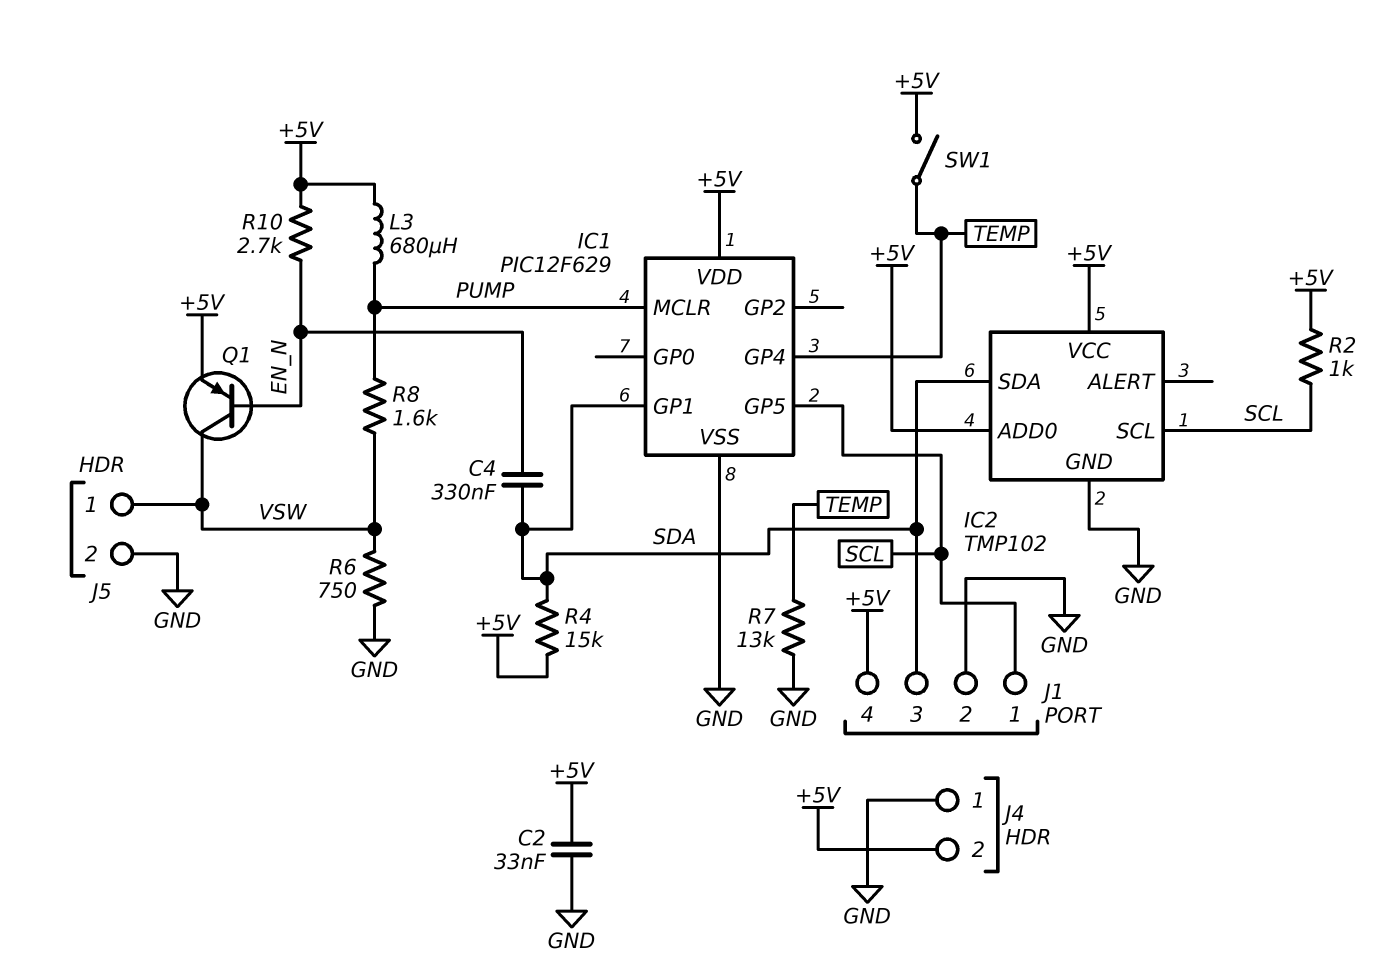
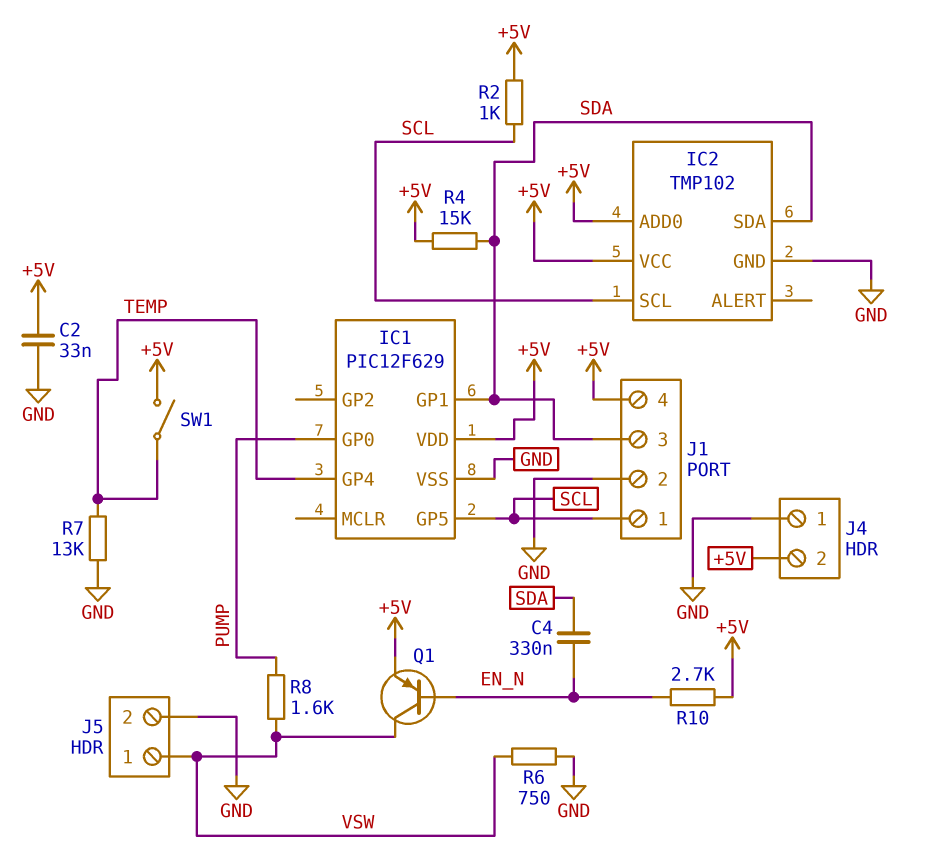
IC1 pin GP0: none -> PUMP
IC1 pin MCLR: PUMP -> none
L3: 680uH (+5V, PUMP) -> none

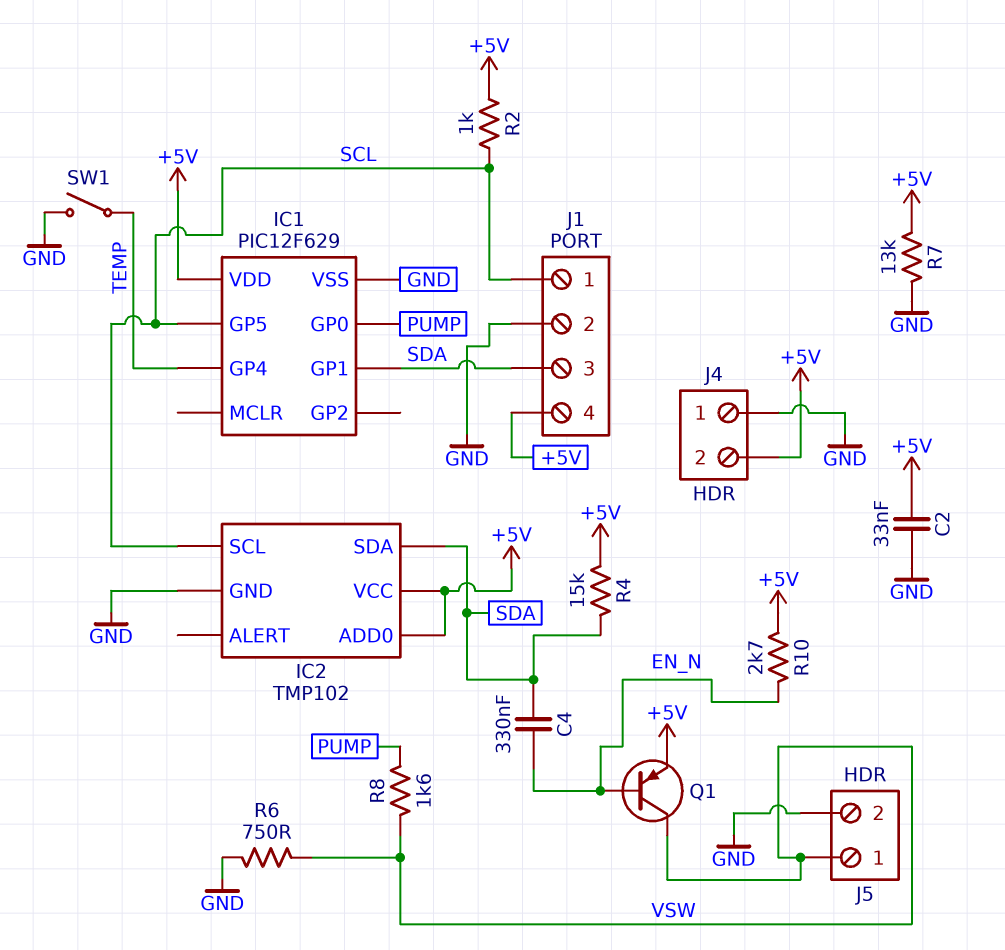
R7: 13k (GND, TEMP) -> 13k (+5V, GND)
SW1: switch (+5V, TEMP) -> switch (GND, TEMP)

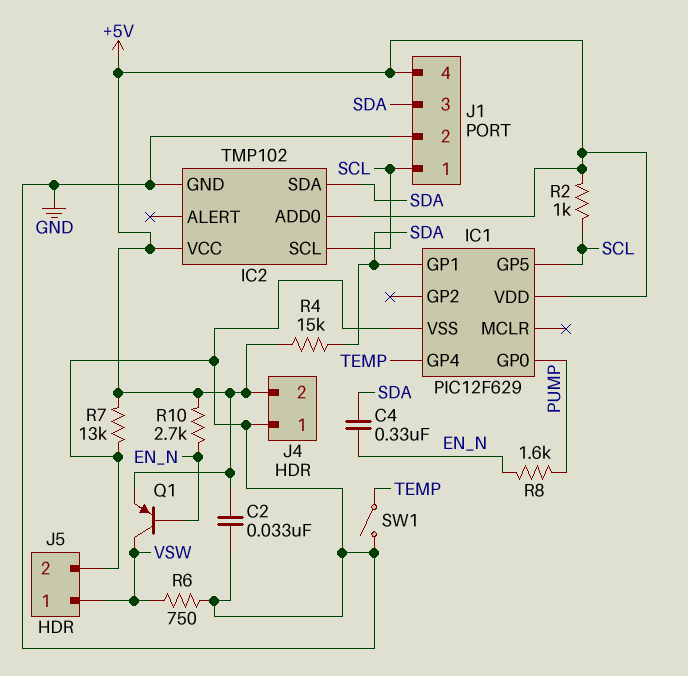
R8: 1.6k (PUMP, VSW) -> 1.6k (EN_N, PUMP)

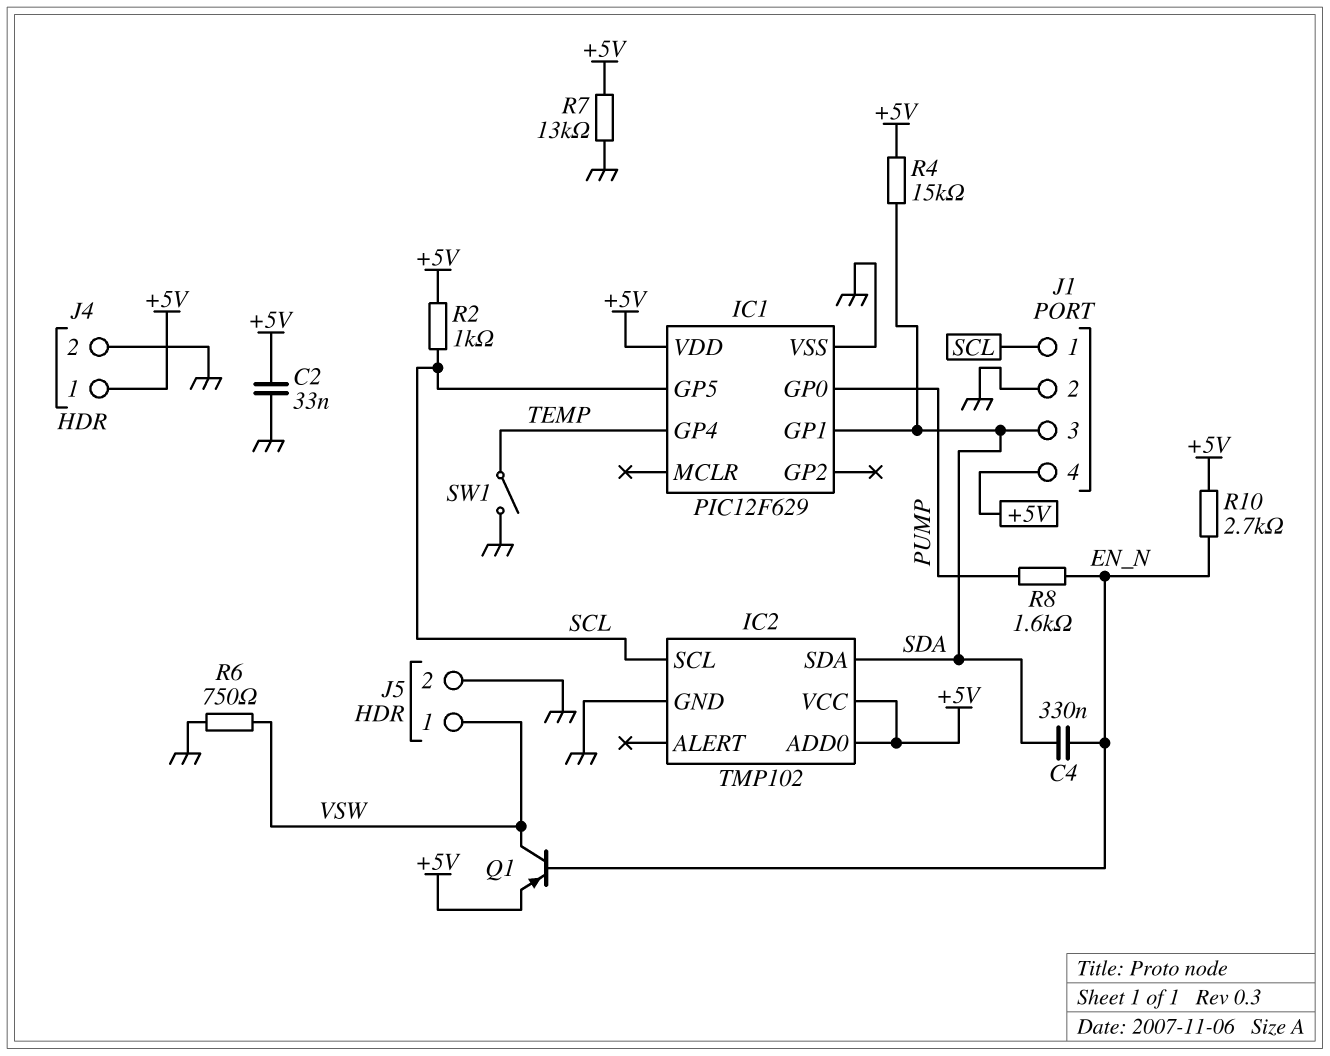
J4 pin 1: GND -> +5V
J4 pin 2: +5V -> GND

